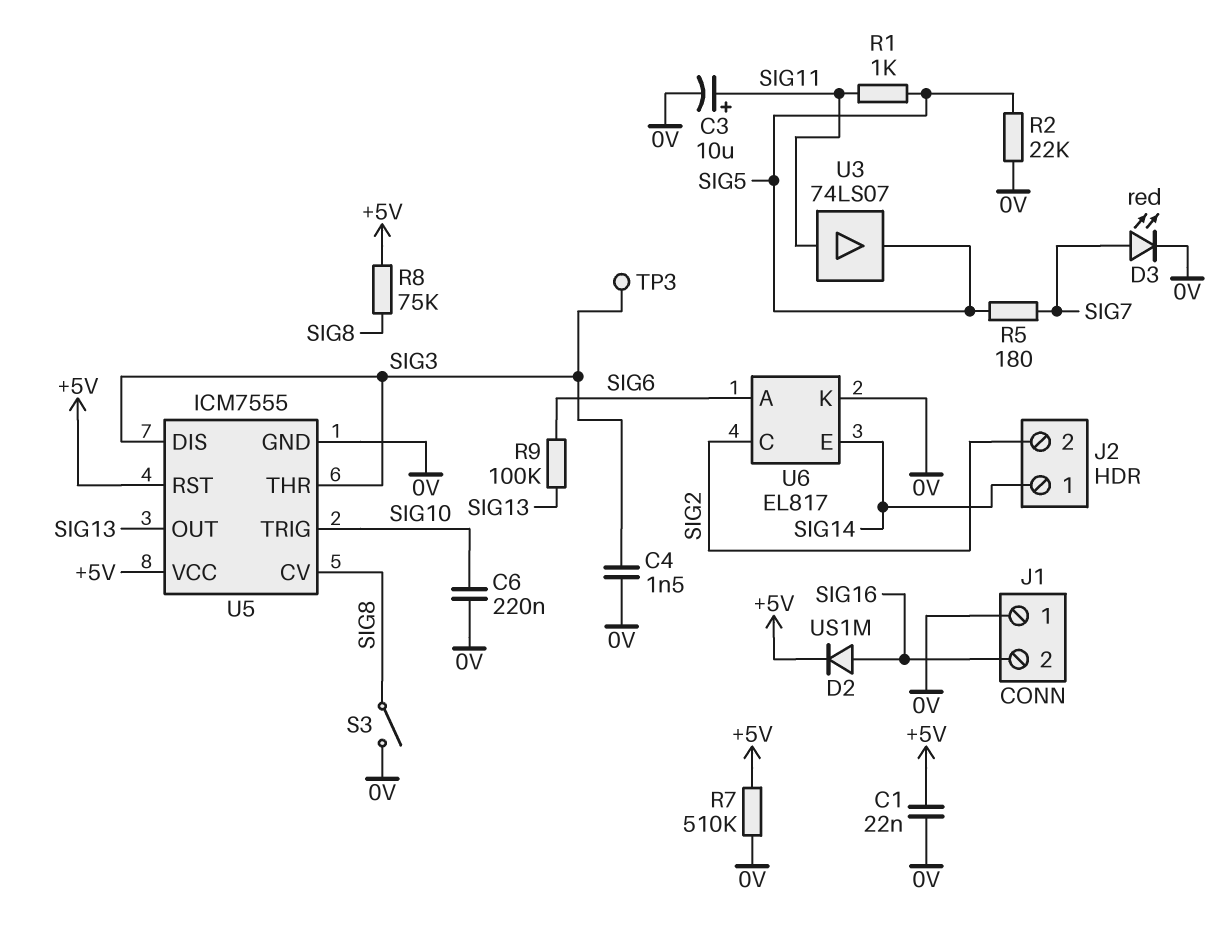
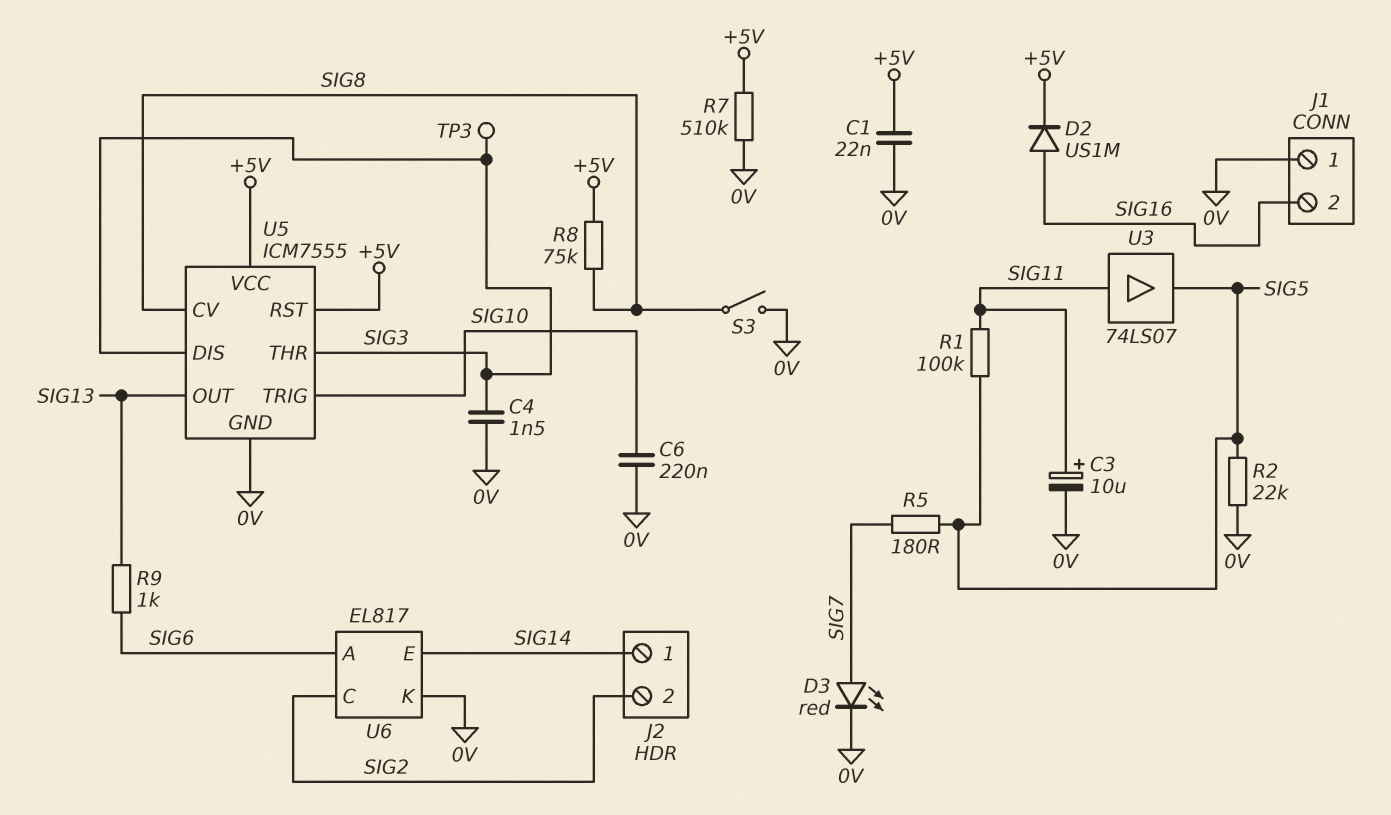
R1: 1k (SIG5, SIG11) -> 100k (SIG5, SIG11)
R9: 100k (SIG6, SIG13) -> 1k (SIG6, SIG13)

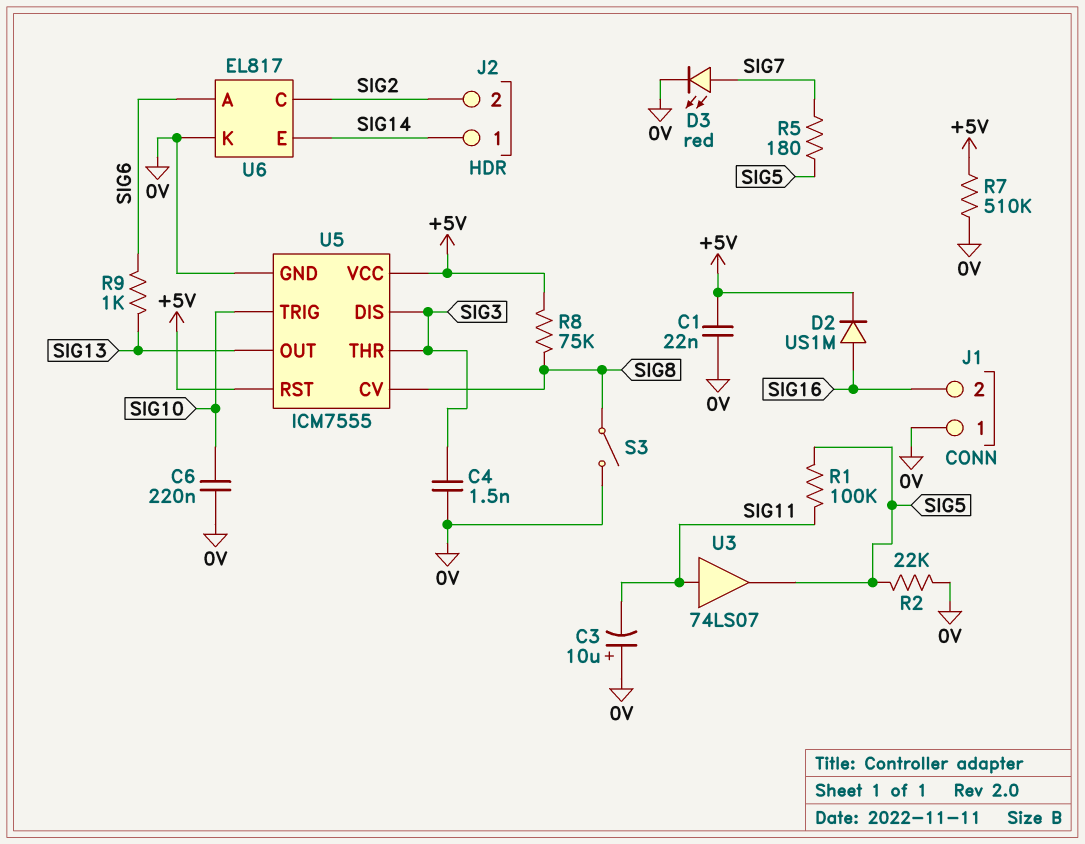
C3: 10uF (plus SIG11, minus 0V) -> 10uF (plus 0V, minus SIG11)
TP3: test point (SIG3) -> none

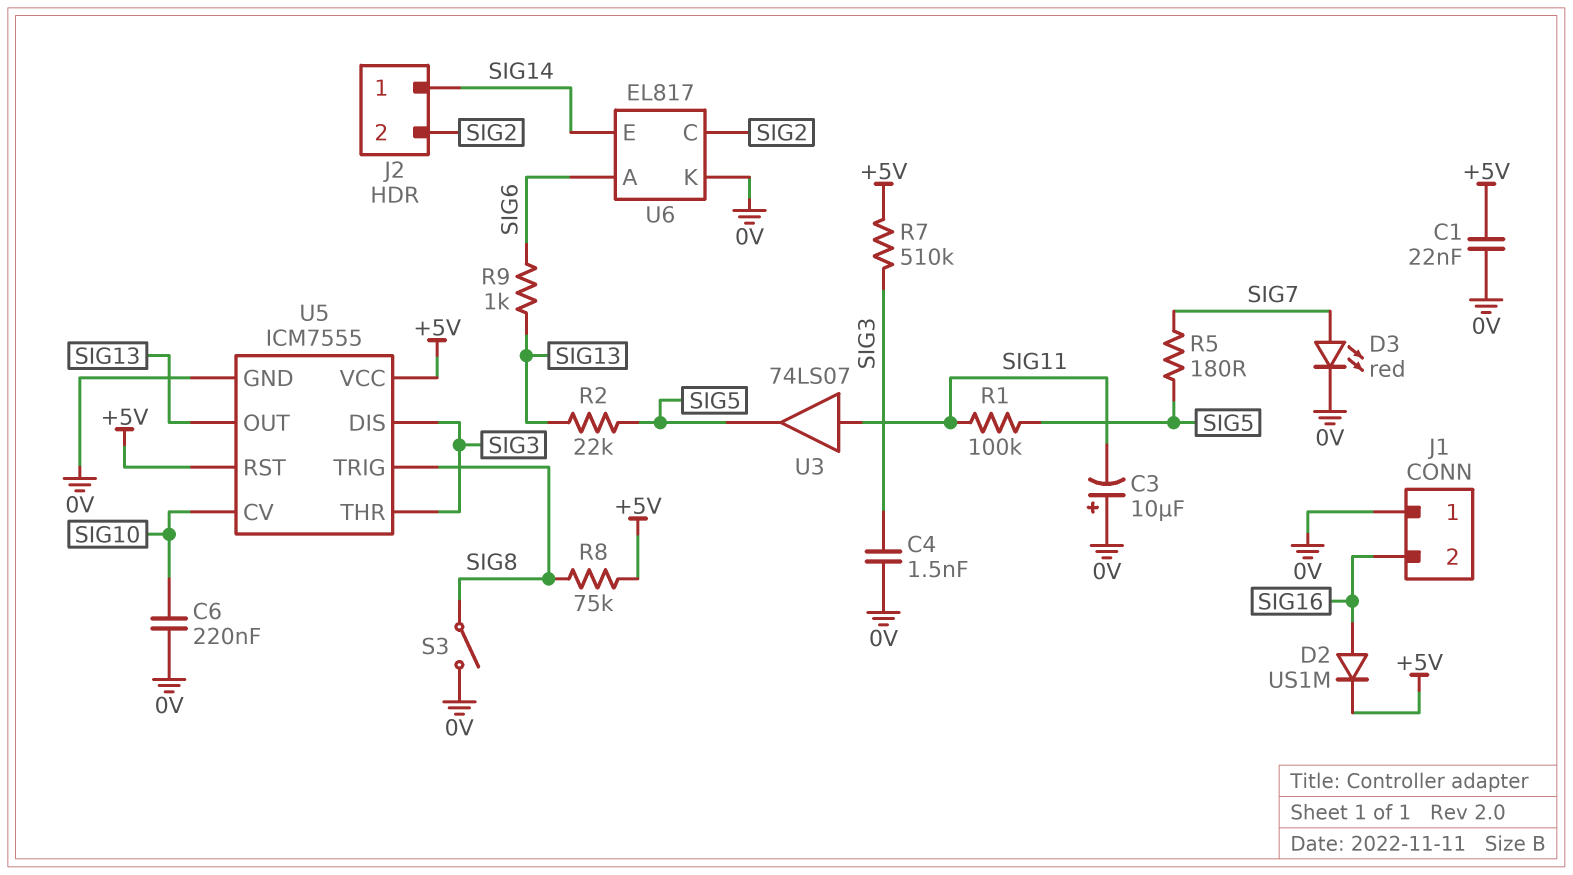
R2: 22k (0V, SIG5) -> 22k (SIG5, SIG13)
R7: 510k (+5V, 0V) -> 510k (+5V, SIG3)
U5 pin CV: SIG8 -> SIG10
U5 pin TRIG: SIG10 -> SIG8

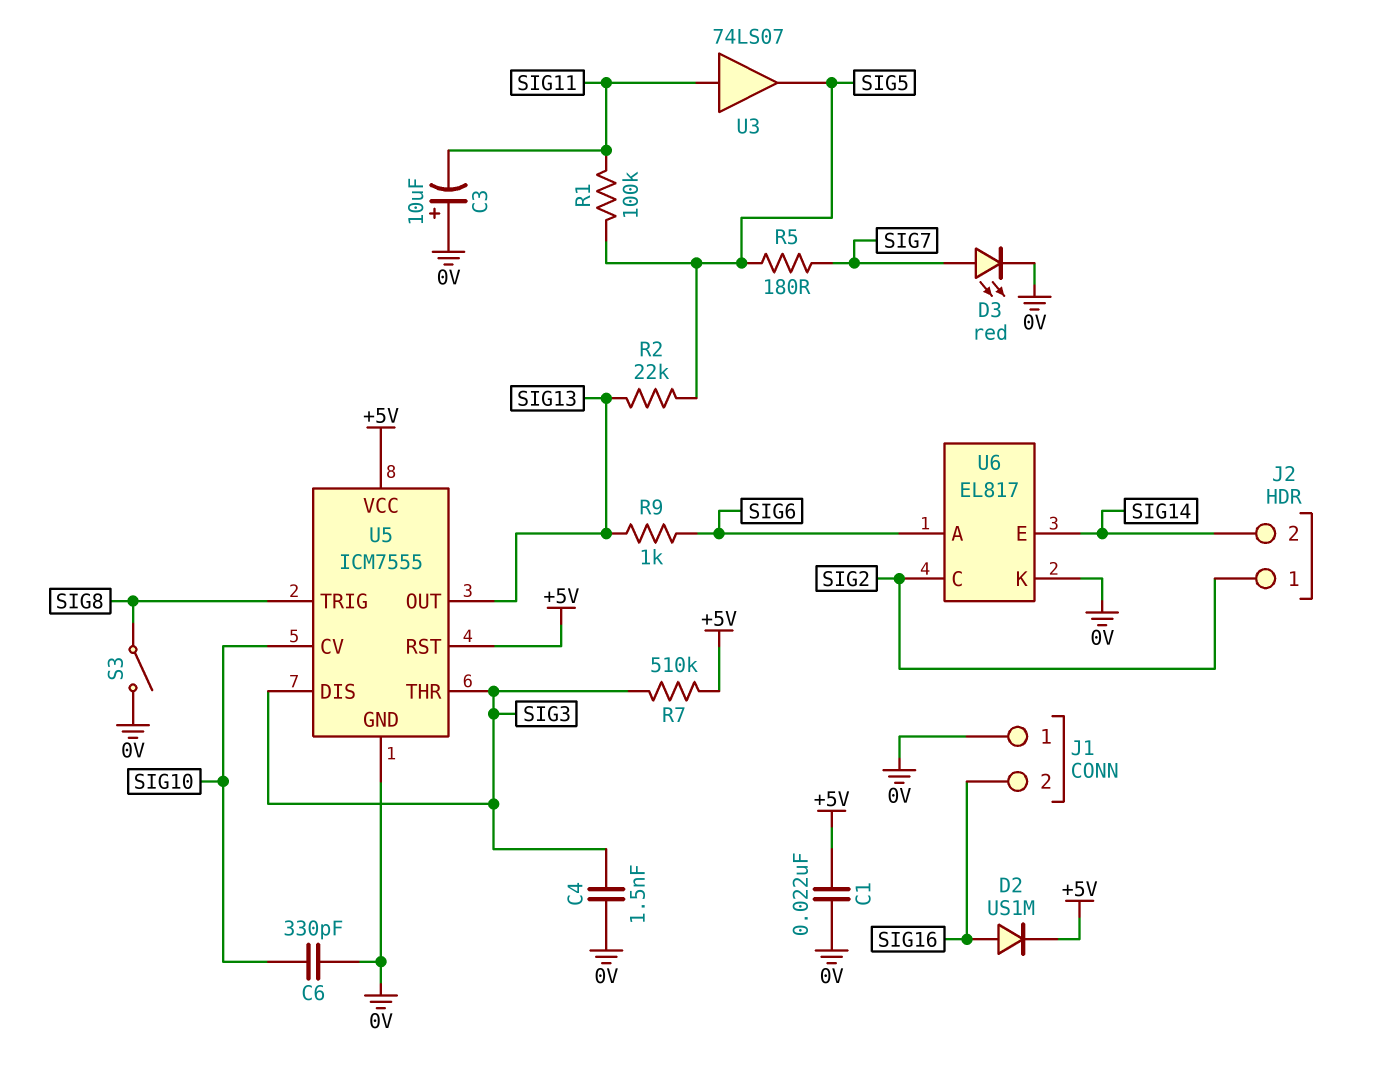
C6: 220nF (0V, SIG10) -> 330pF (0V, SIG10)
J2 pin 1: SIG14 -> SIG2
J2 pin 2: SIG2 -> SIG14
R8: 75k (+5V, SIG8) -> none

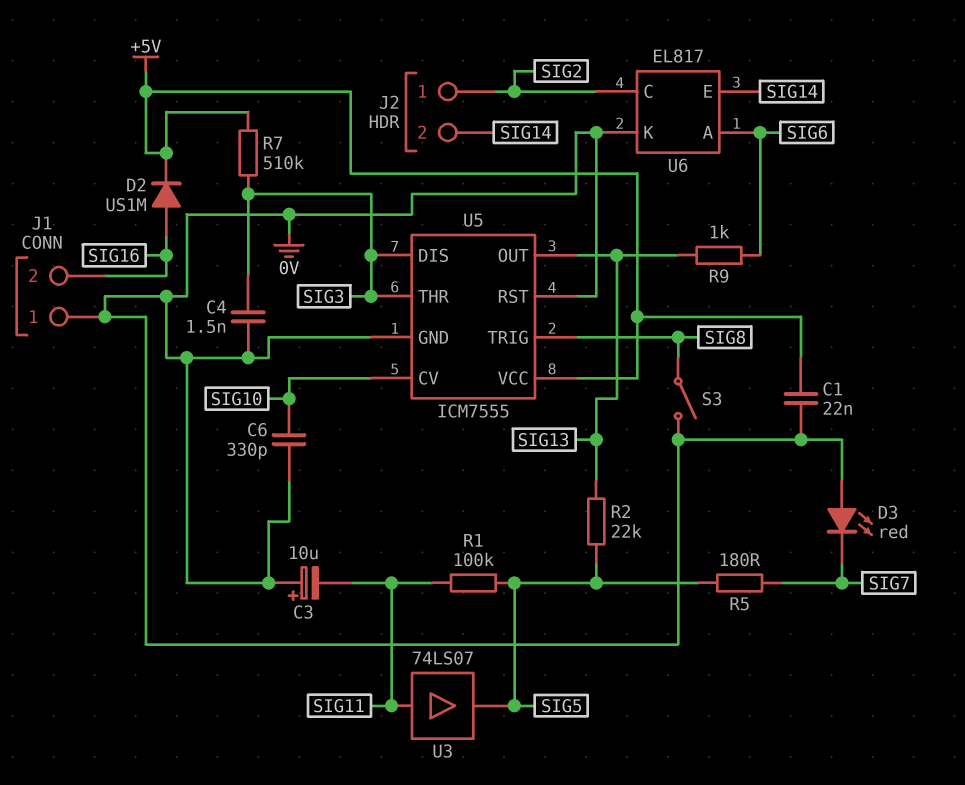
D3: LED red (A SIG7, K 0V) -> LED red (A 0V, K SIG7)
U5 pin RST: +5V -> 0V

